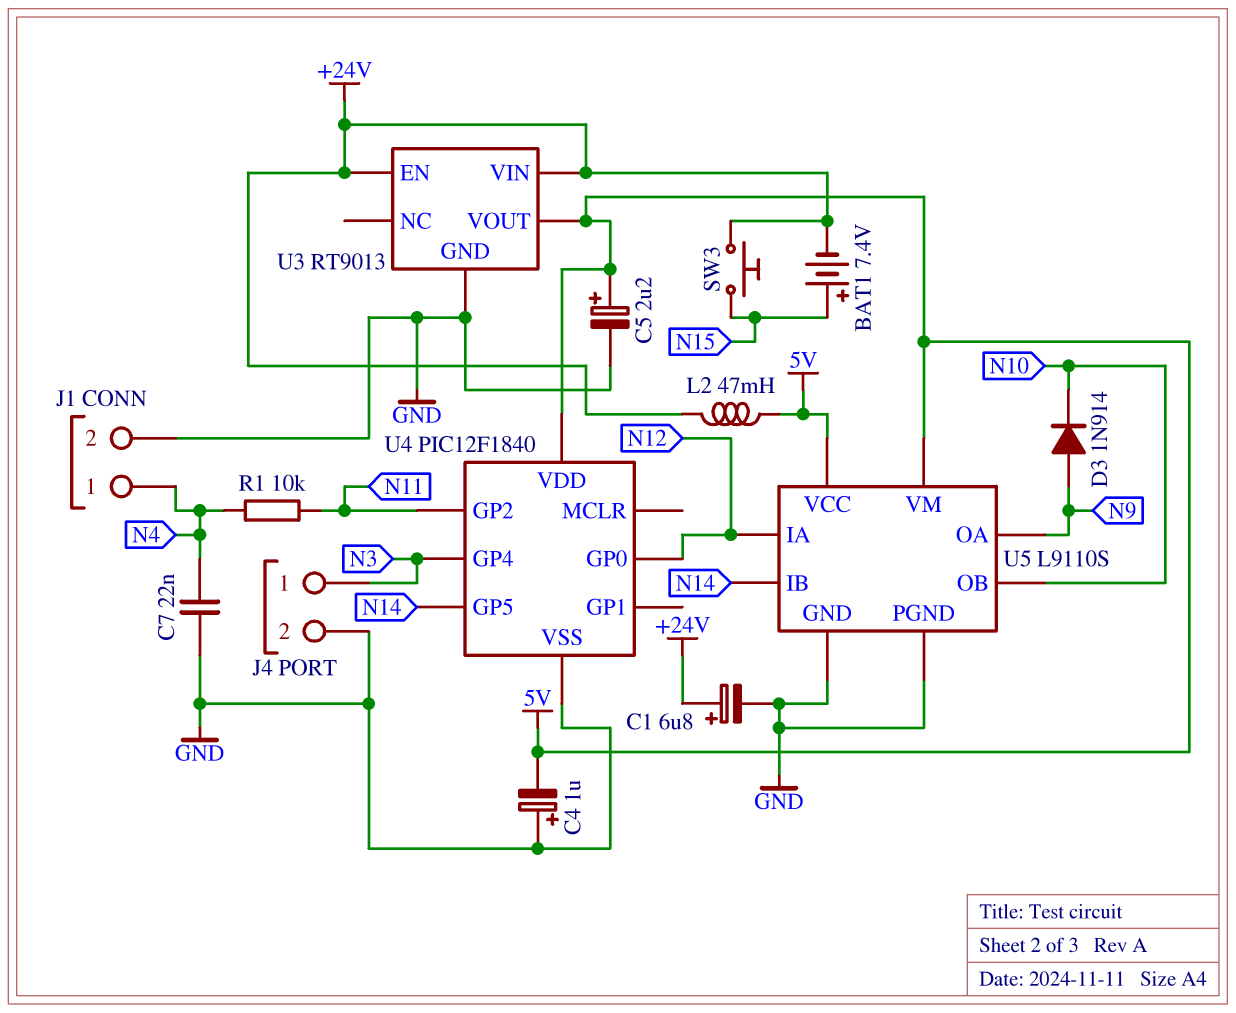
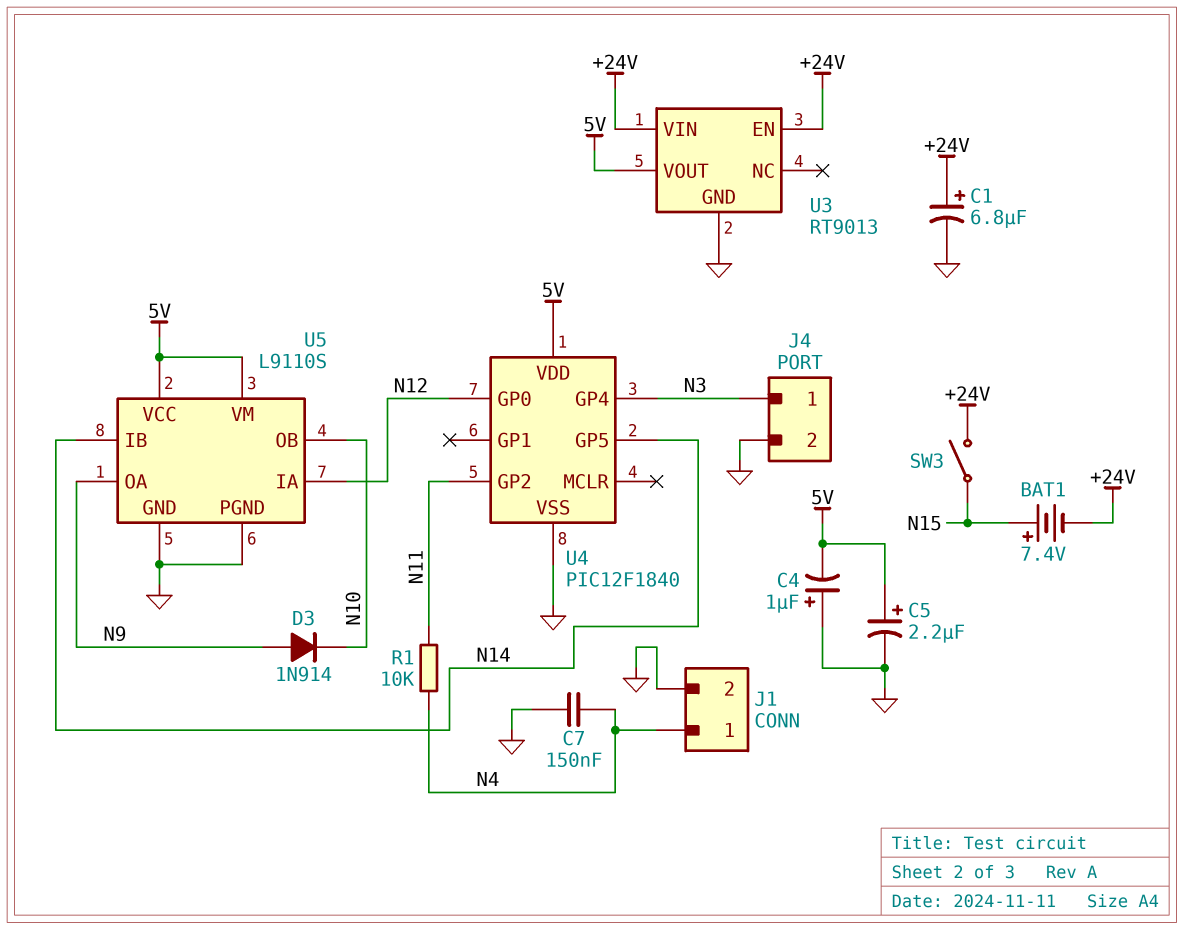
C7: 22nF (GND, N4) -> 150nF (GND, N4)
L2: 47mH (+24V, 5V) -> none
SW3: button (+24V, N15) -> switch (+24V, N15)

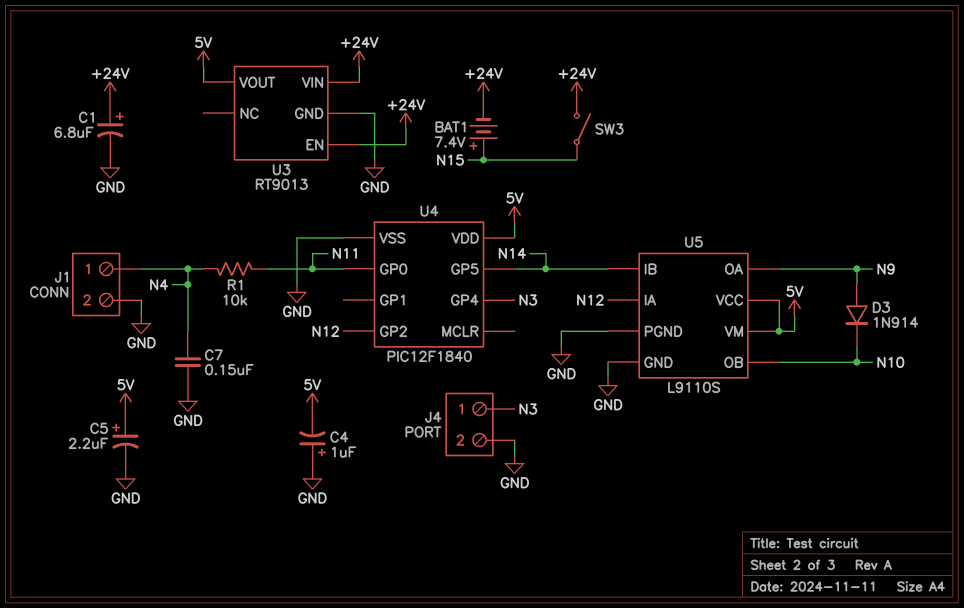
U4 pin GP0: N12 -> N11
U4 pin GP2: N11 -> N12

